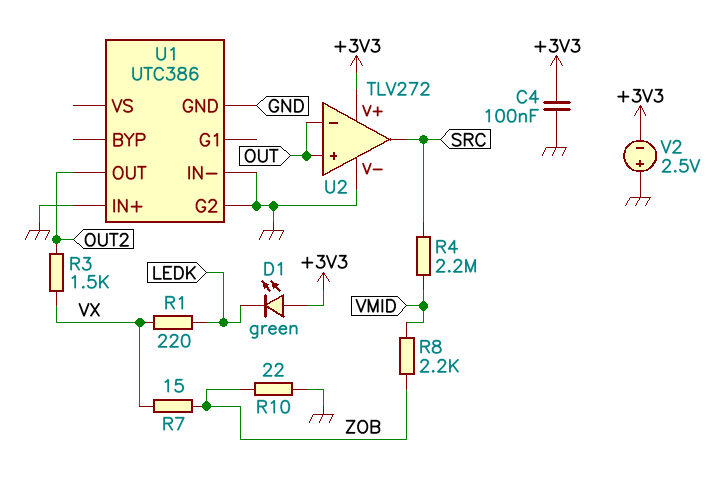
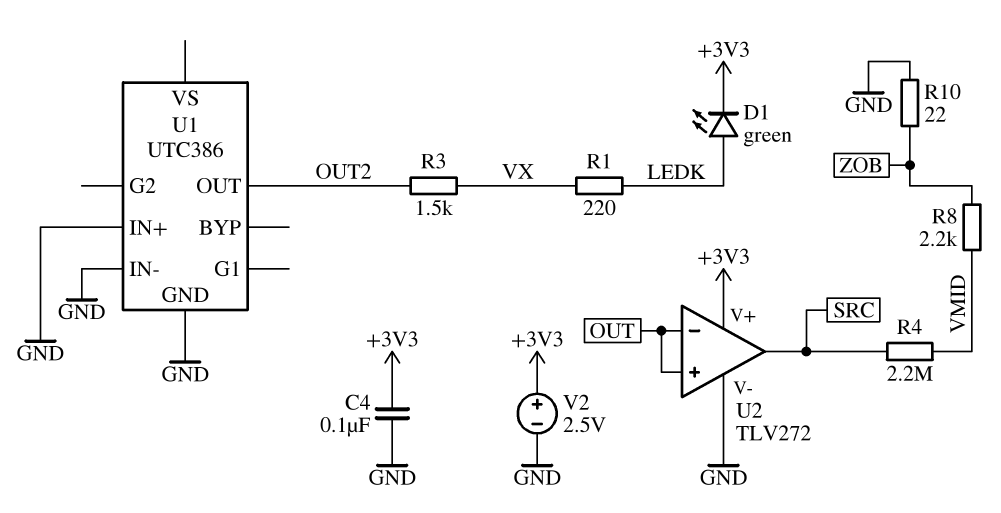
D1: LED green (A +3V3, K LEDK) -> LED green (A LEDK, K +3V3)
R7: 15 (VX, ZOB) -> none
U1 pin G2: GND -> none
V2: 2.5V (plus GND, minus +3V3) -> 2.5V (plus +3V3, minus GND)

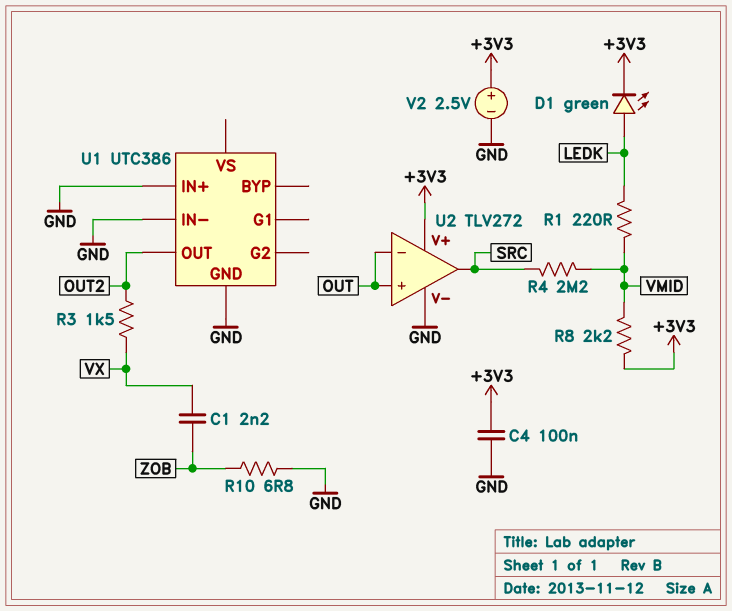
C1: none -> 2.2nF (VX, ZOB)
R1: 220 (LEDK, VX) -> 220 (LEDK, VMID)
R8: 2.2k (VMID, ZOB) -> 2.2k (+3V3, VMID)
R10: 22 (GND, ZOB) -> 6.8 (GND, ZOB)

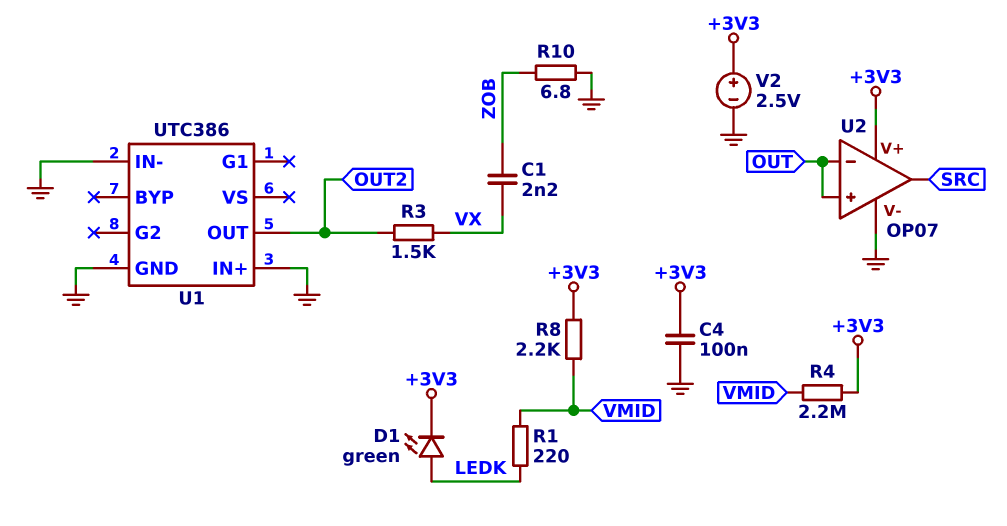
R4: 2.2M (SRC, VMID) -> 2.2M (+3V3, VMID)
U2: TLV272 -> OP07

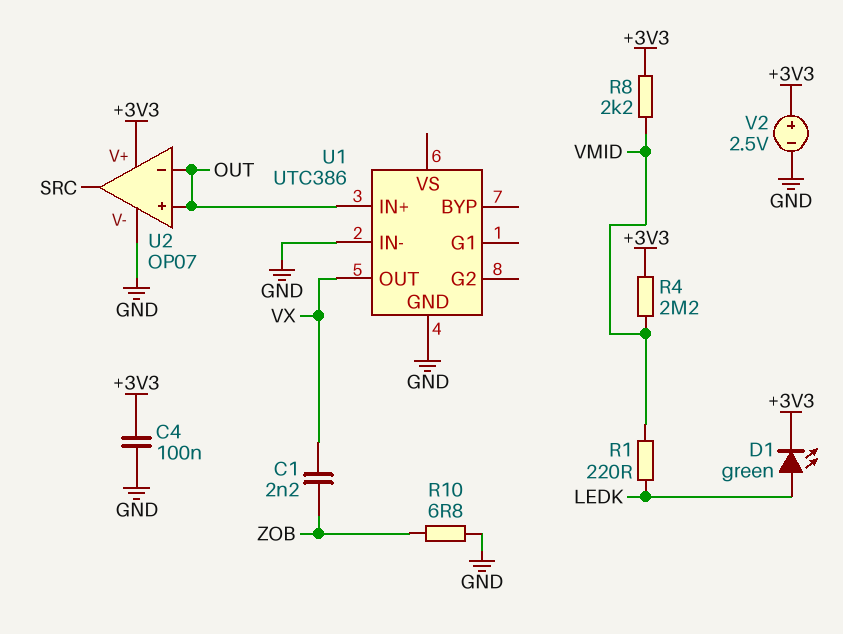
R3: 1.5k (OUT2, VX) -> none
U1 pin IN+: GND -> OUT
U1 pin OUT: OUT2 -> VX

